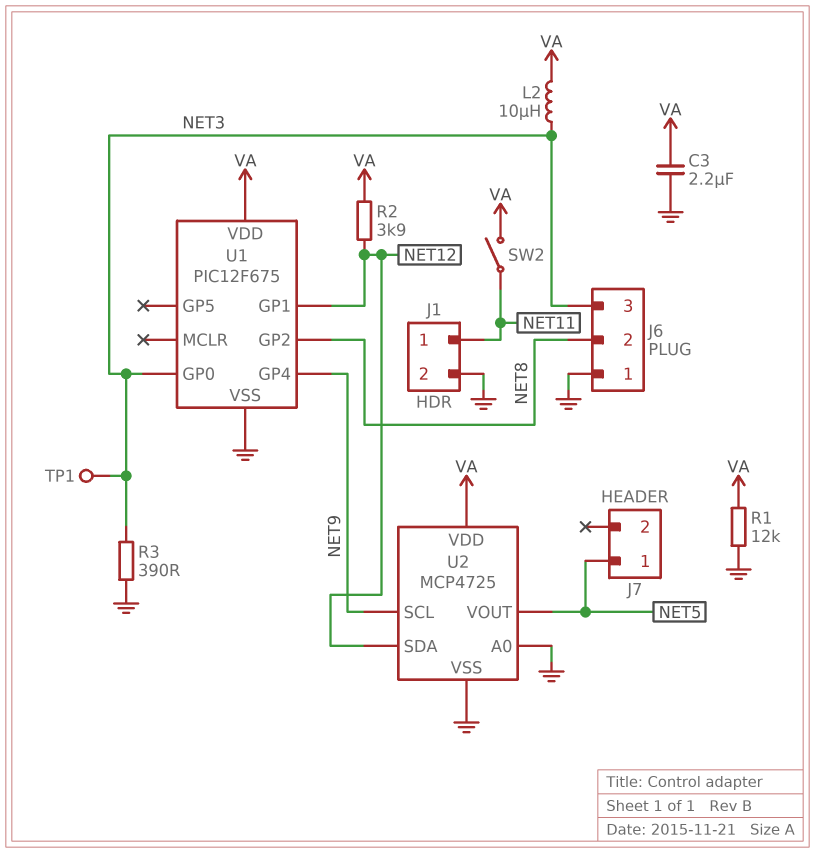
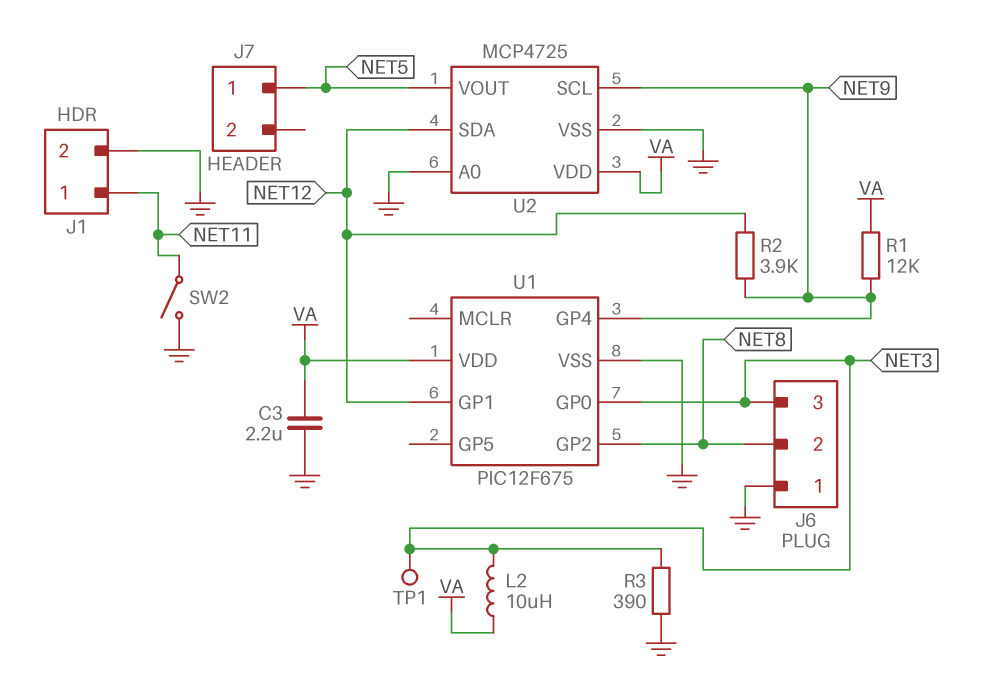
R1: 12k (GND, VA) -> 12k (NET9, VA)
R2: 3.9k (NET12, VA) -> 3.9k (NET9, NET12)
SW2: switch (NET11, VA) -> switch (GND, NET11)

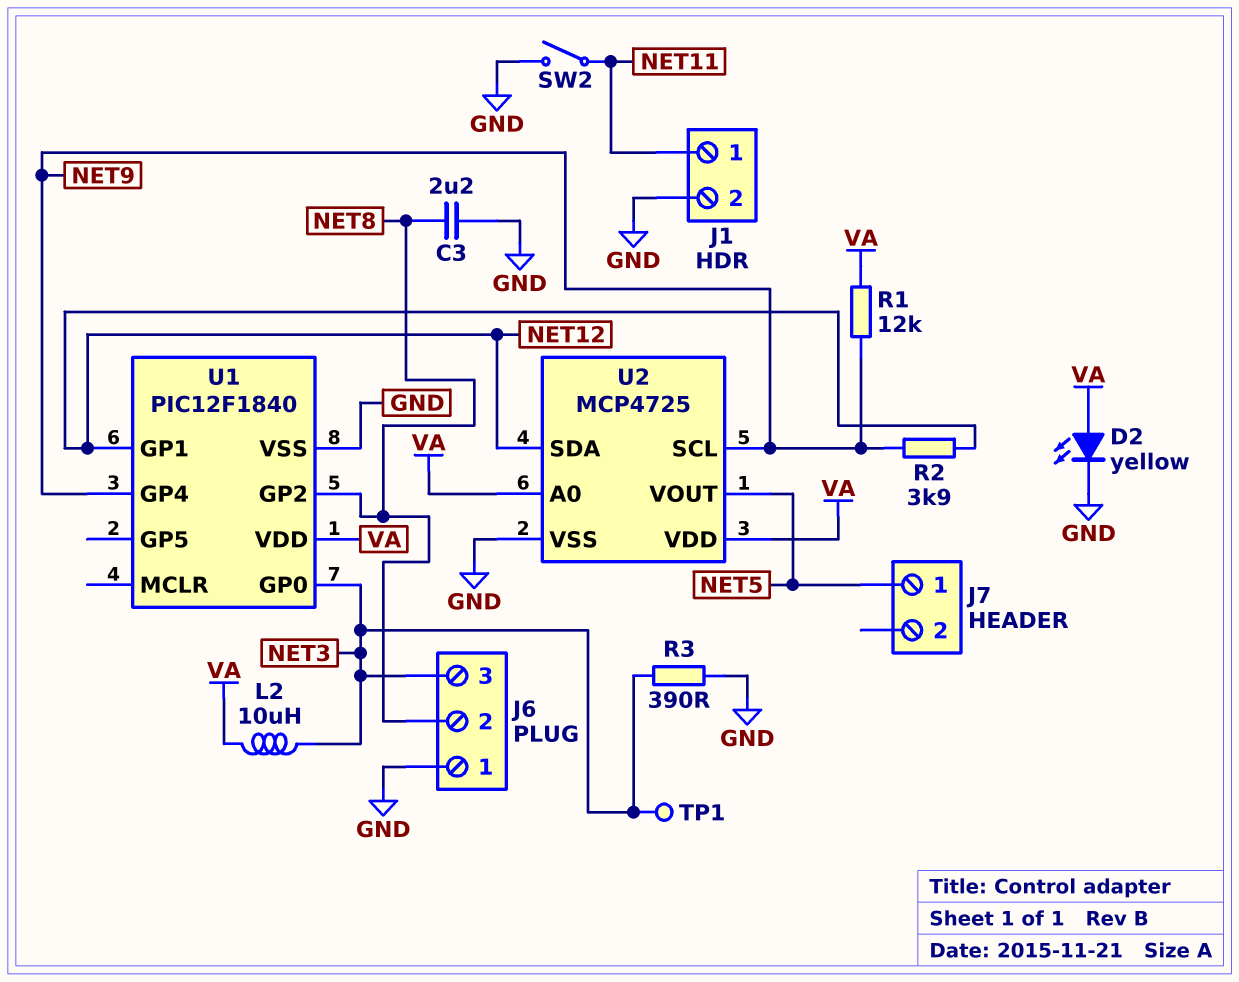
C3: 2.2uF (GND, VA) -> 2.2uF (GND, NET8)
D2: none -> LED yellow (A VA, K GND)
U1: PIC12F675 -> PIC12F1840
U2 pin A0: GND -> VA

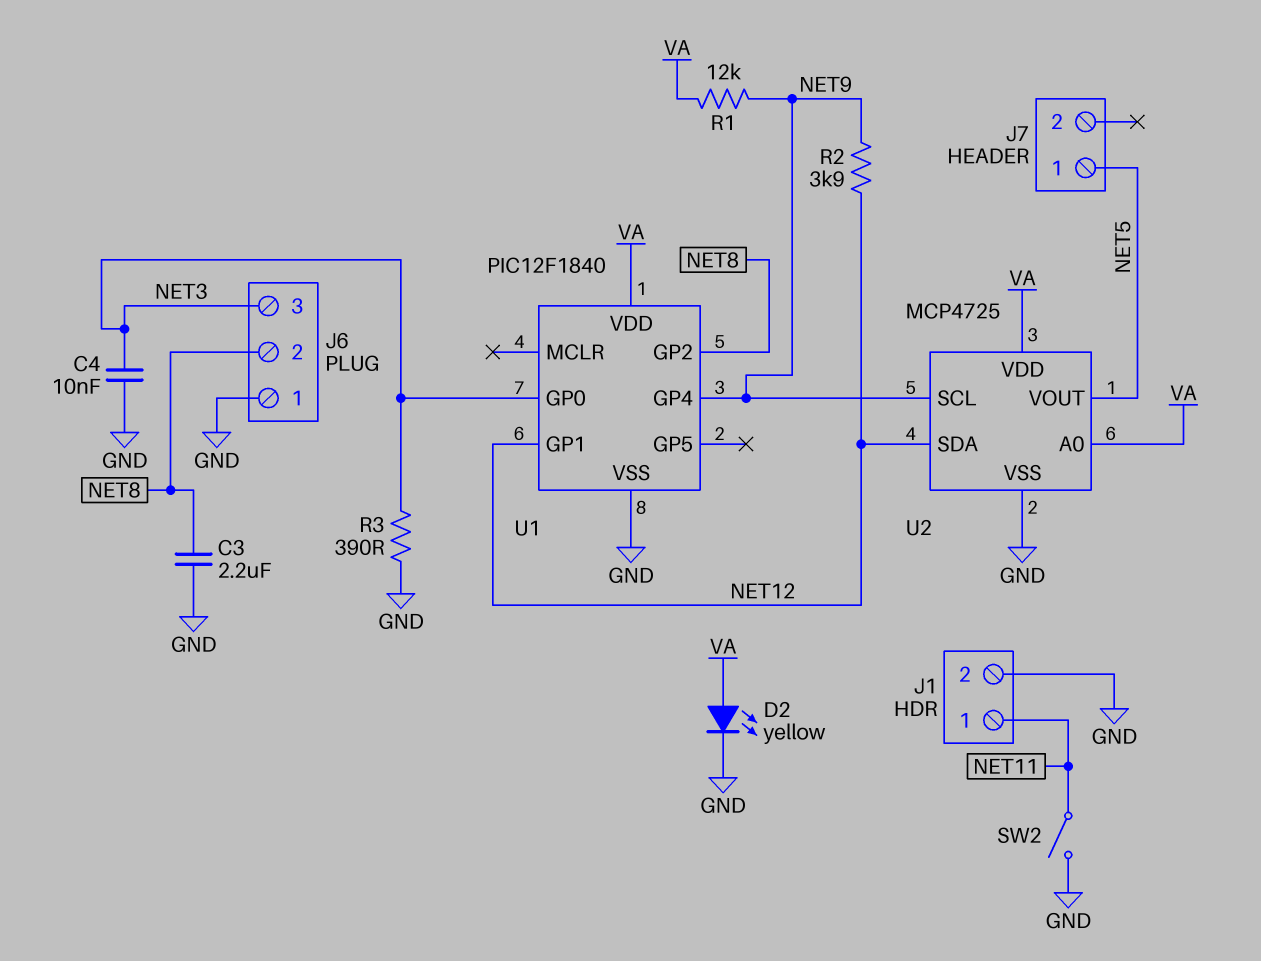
C4: none -> 10nF (GND, NET3)
L2: 10uH (NET3, VA) -> none
TP1: test point (NET3) -> none

